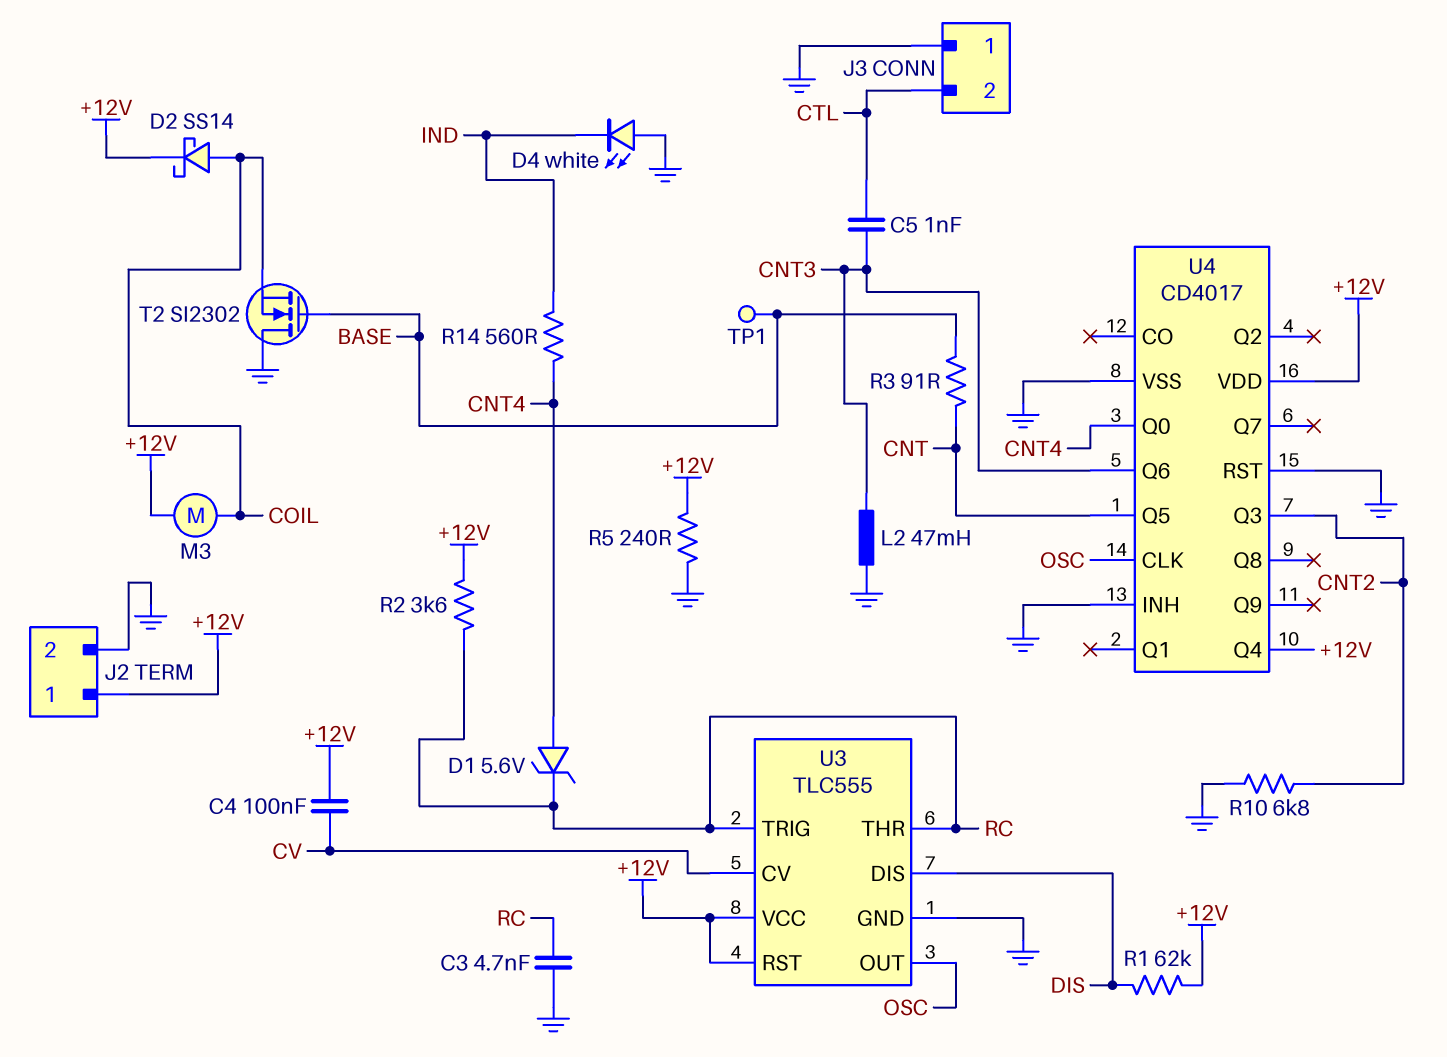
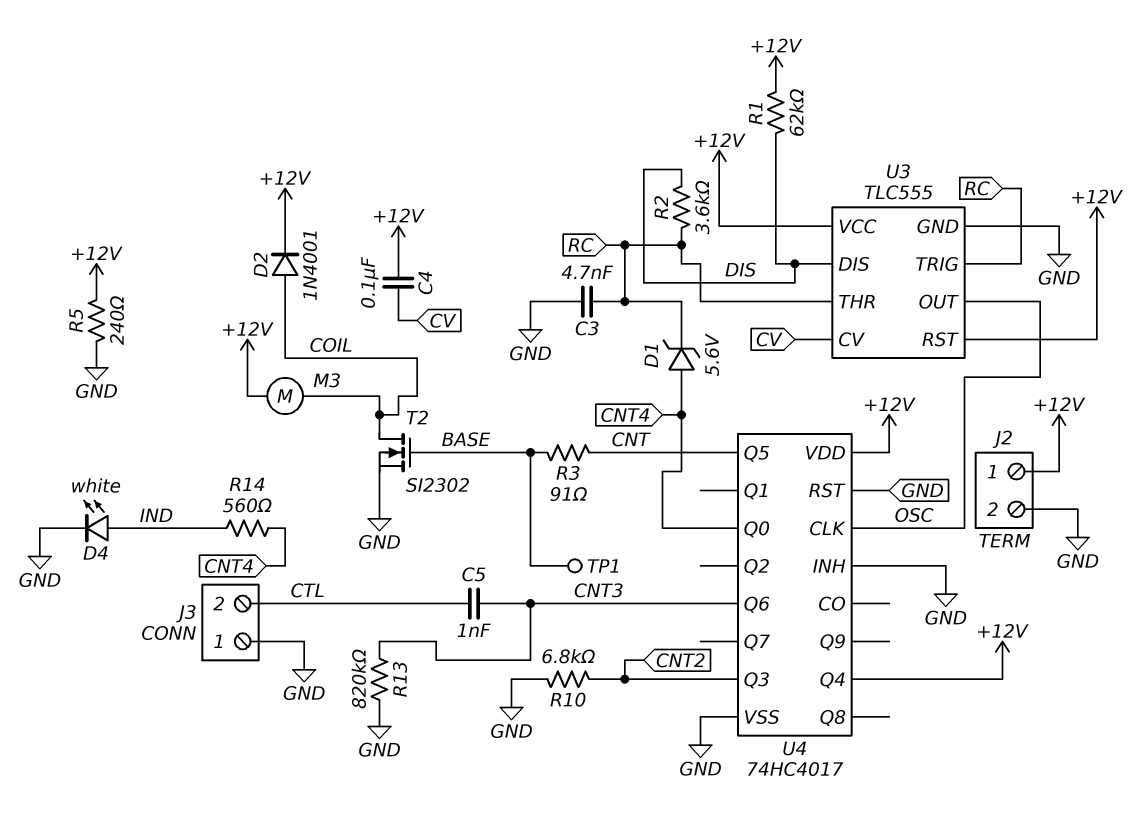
D2: schottky SS14 (A COIL, K +12V) -> diode 1N4001 (A COIL, K +12V)
D4: LED white (A GND, K IND) -> LED white (A IND, K GND)
L2: 47mH (CNT3, GND) -> none
R2: 3.6k (+12V, RC) -> 3.6k (DIS, RC)
R13: none -> 820k (CNT3, GND)
T2: NMOS SI2302 (G BASE, D GND, S COIL) -> NMOS SI2302 (G BASE, D COIL, S GND)
U4: CD4017 -> 74HC4017

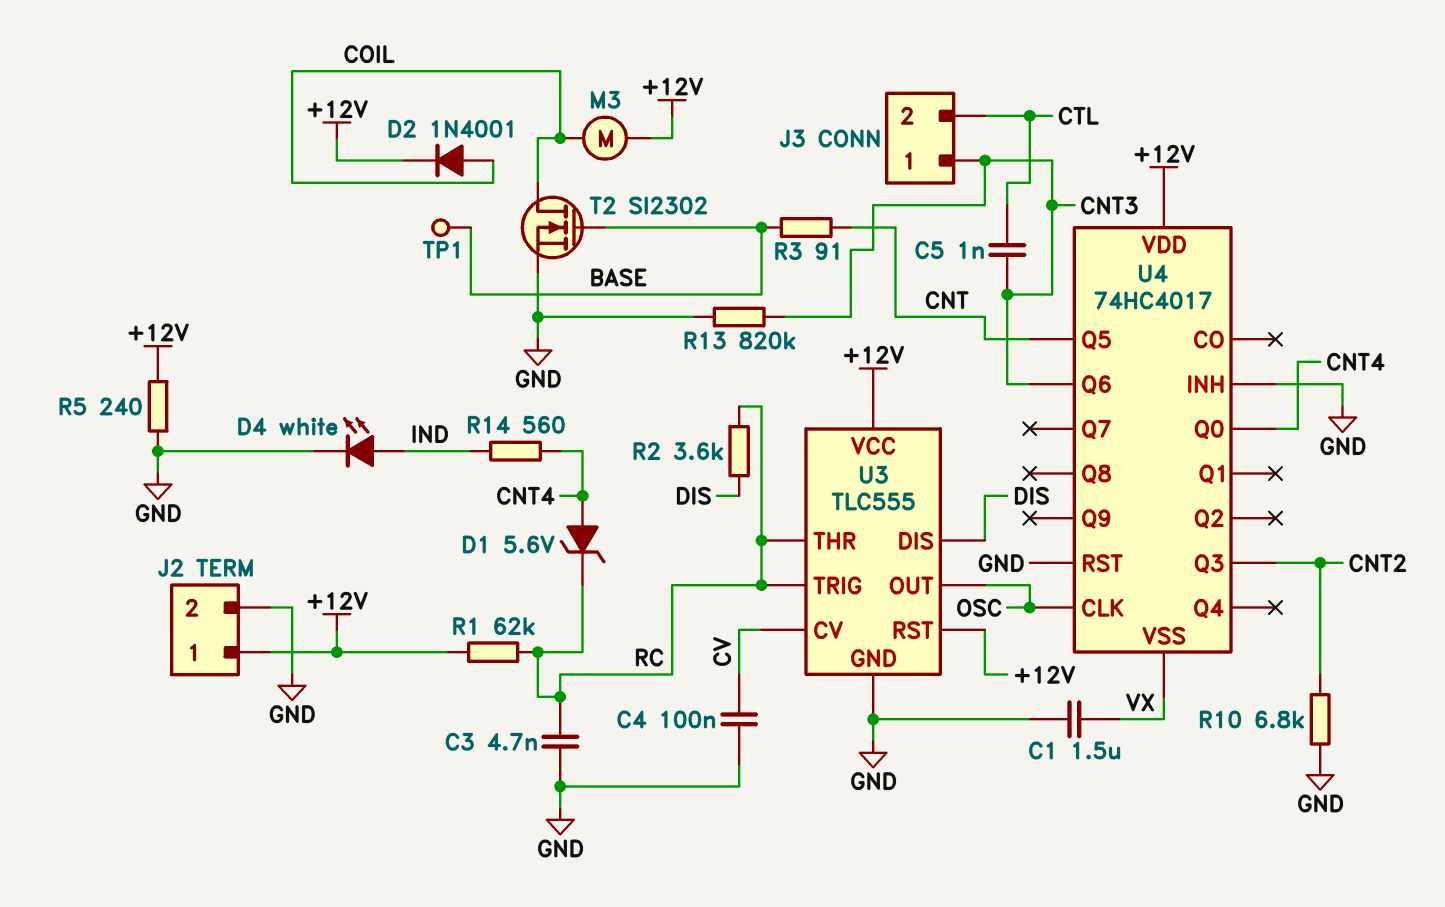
C1: none -> 1.5uF (GND, VX)
C4: 100nF (+12V, CV) -> 100nF (CV, GND)
J3 pin 1: GND -> CNT3
R1: 62k (+12V, DIS) -> 62k (+12V, RC)
U4 pin Q4: +12V -> none
U4 pin VSS: GND -> VX

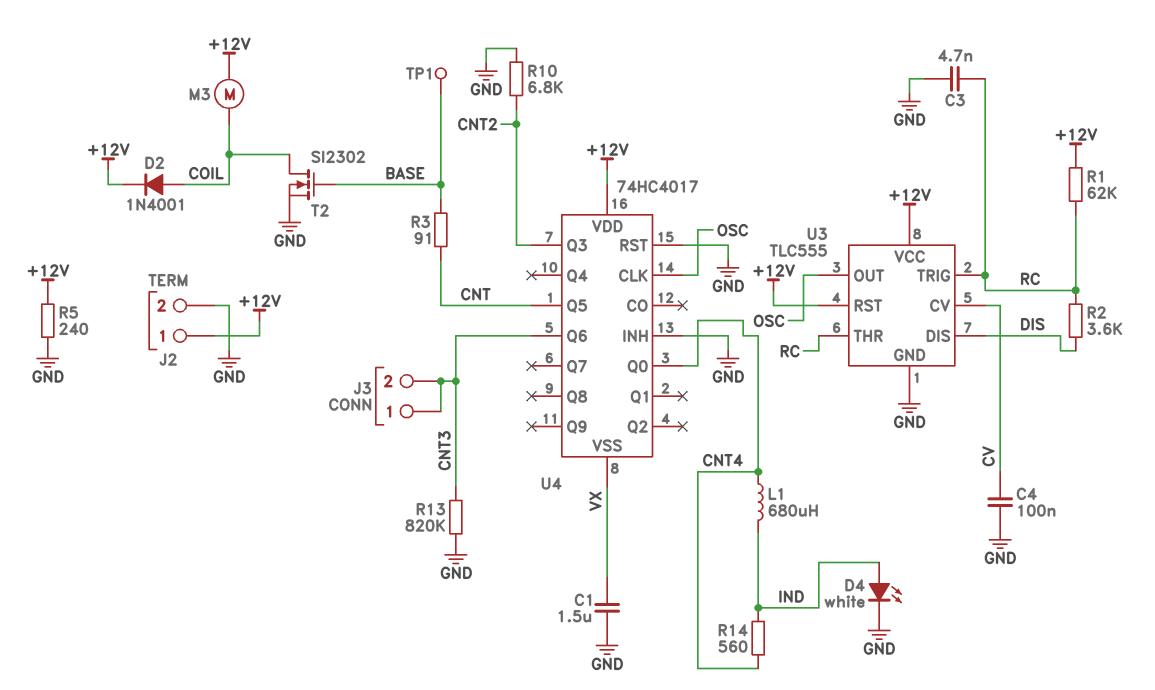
C5: 1nF (CNT3, CTL) -> none
D1: zener 5.6V (A CNT4, K RC) -> none
J3 pin 2: CTL -> CNT3
L1: none -> 680uH (CNT4, IND)

